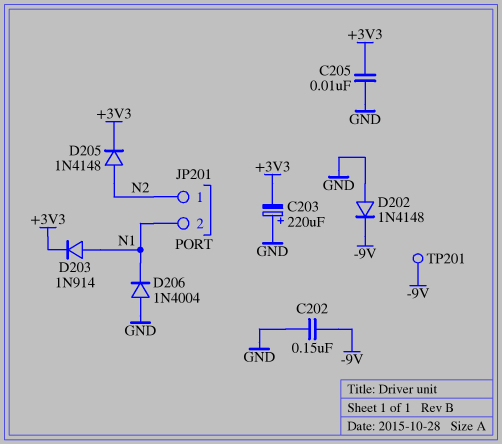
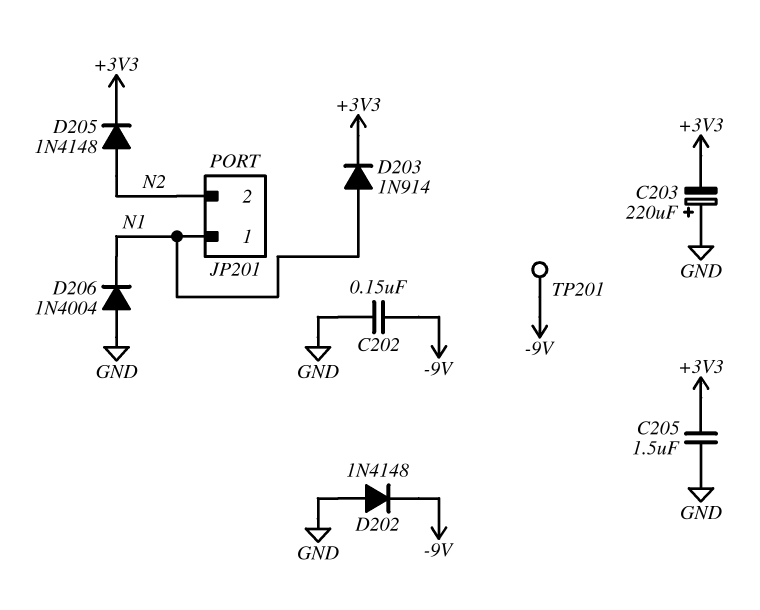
C205: 10nF (+3V3, GND) -> 1.5uF (+3V3, GND)
JP201 pin 1: N2 -> N1
JP201 pin 2: N1 -> N2

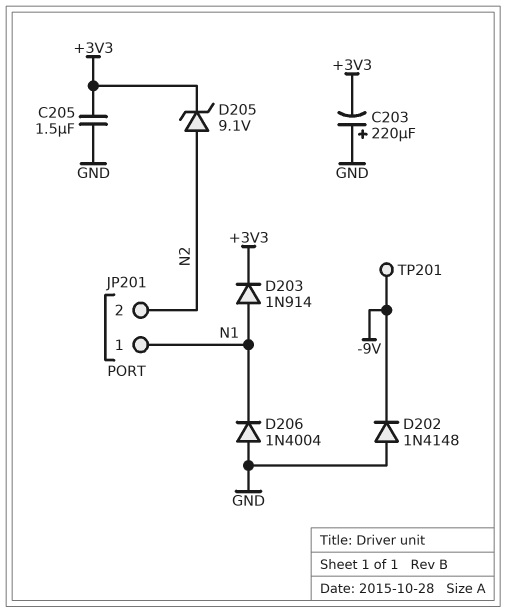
C202: 150nF (-9V, GND) -> none
D205: diode 1N4148 (A N2, K +3V3) -> zener 9.1V (A N2, K +3V3)

